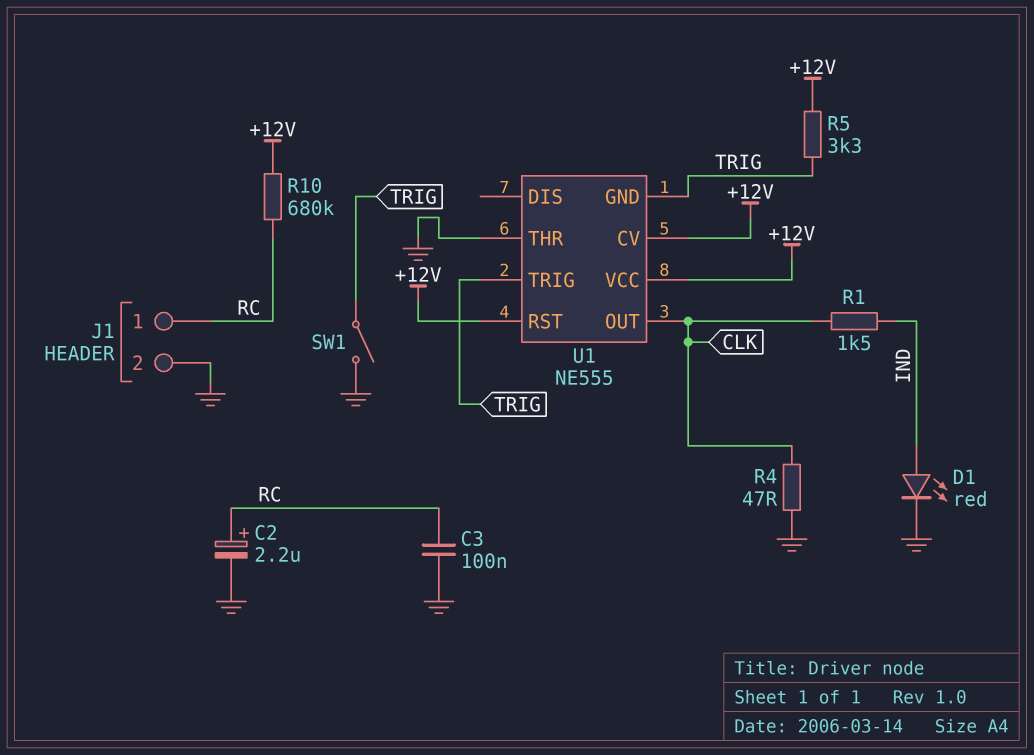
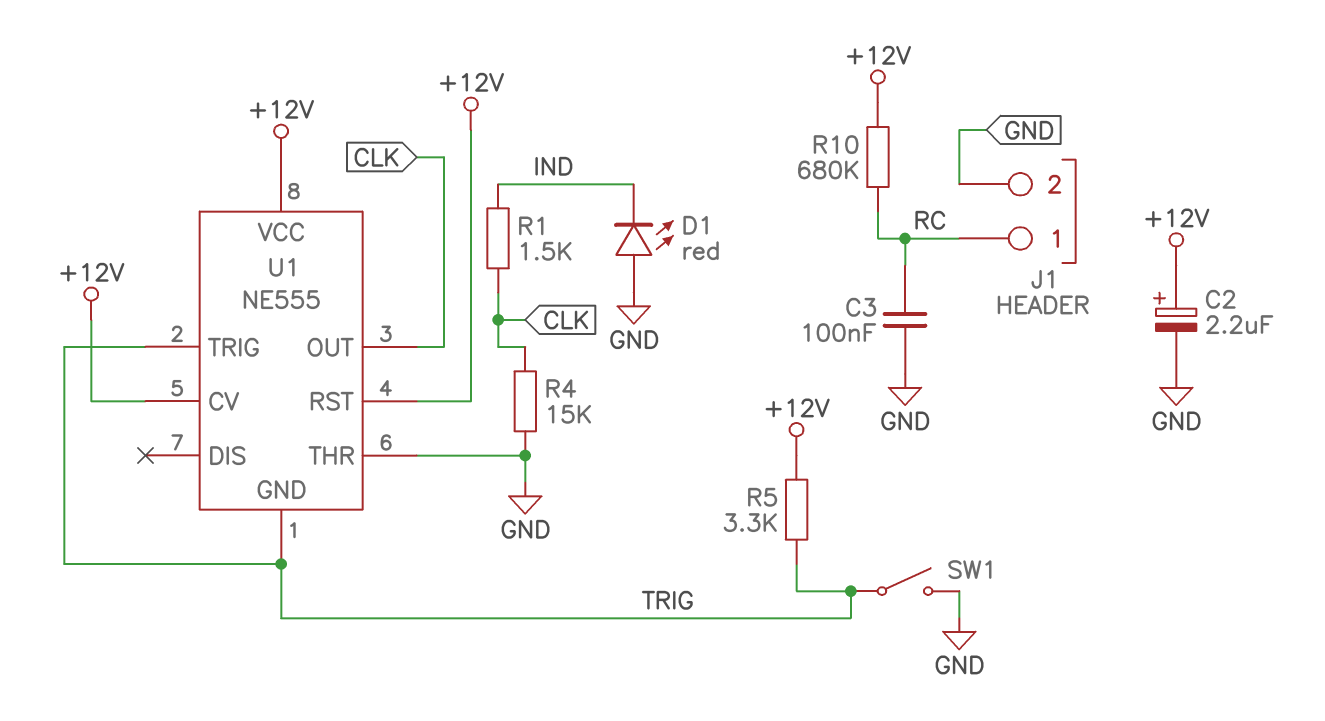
C2: 2.2uF (plus RC, minus GND) -> 2.2uF (plus +12V, minus GND)
D1: LED red (A IND, K GND) -> LED red (A GND, K IND)
R4: 47 (CLK, GND) -> 15k (CLK, GND)

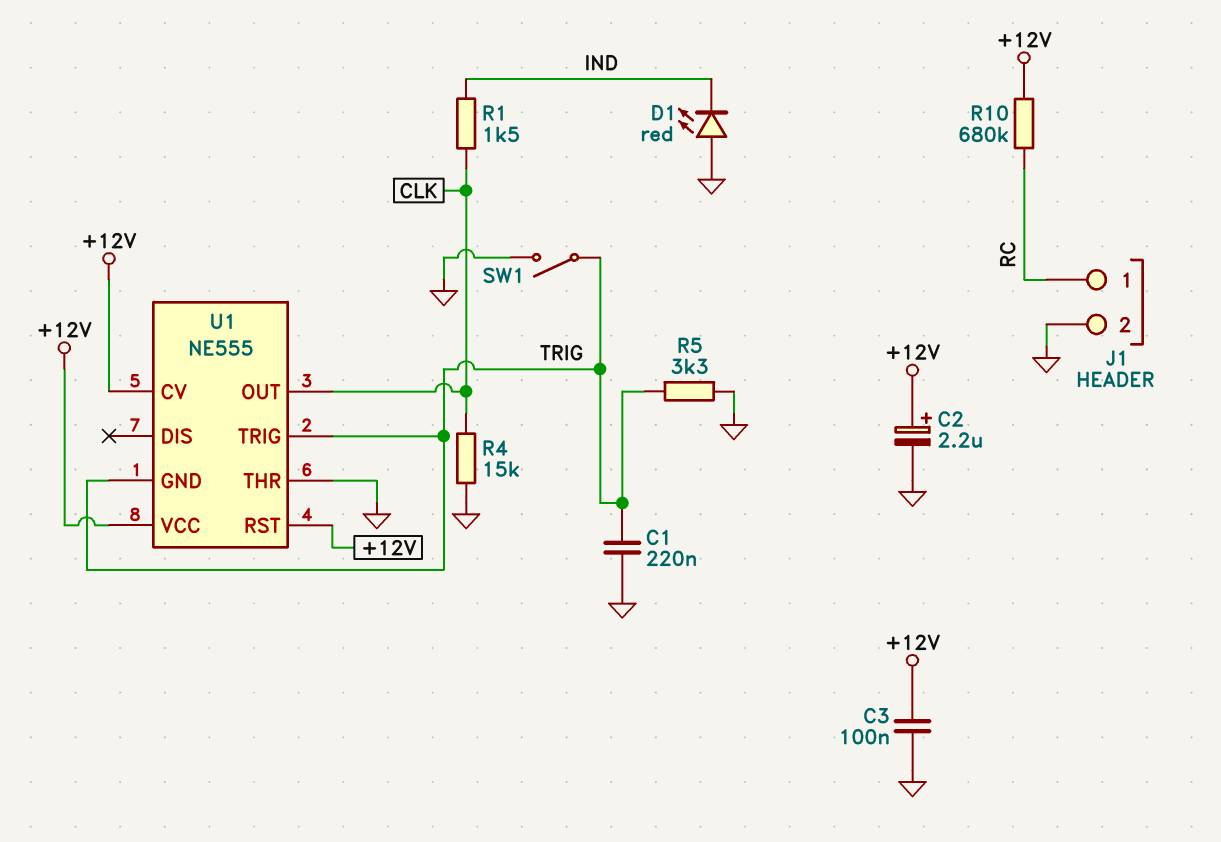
C1: none -> 220nF (GND, TRIG)
C3: 100nF (GND, RC) -> 100nF (+12V, GND)
R5: 3.3k (+12V, TRIG) -> 3.3k (GND, TRIG)

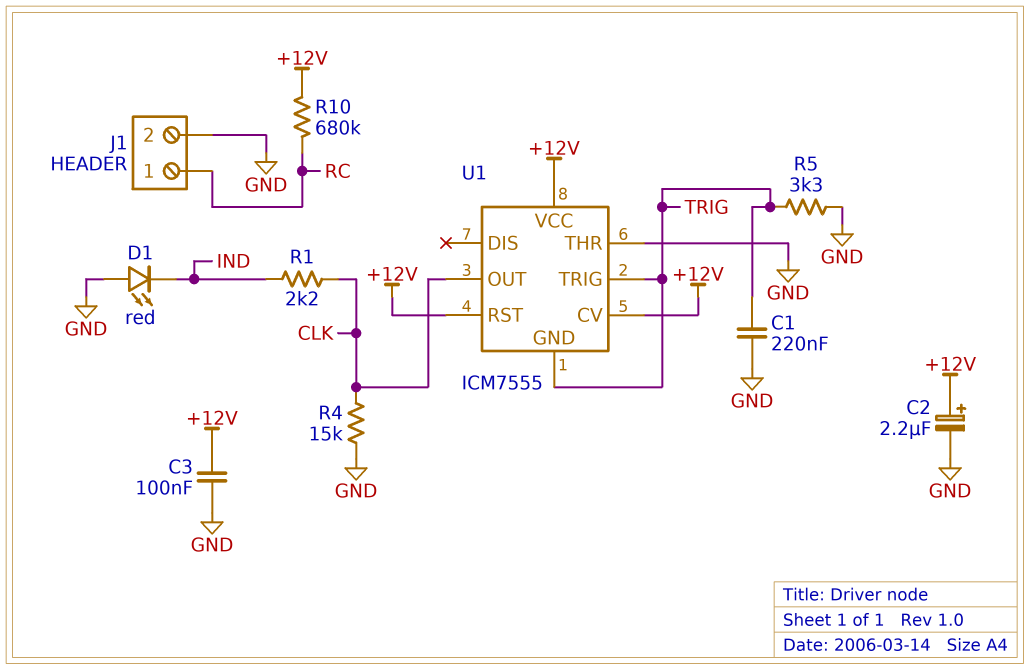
R1: 1.5k (CLK, IND) -> 2.2k (CLK, IND)
SW1: switch (GND, TRIG) -> none
U1: NE555 -> ICM7555

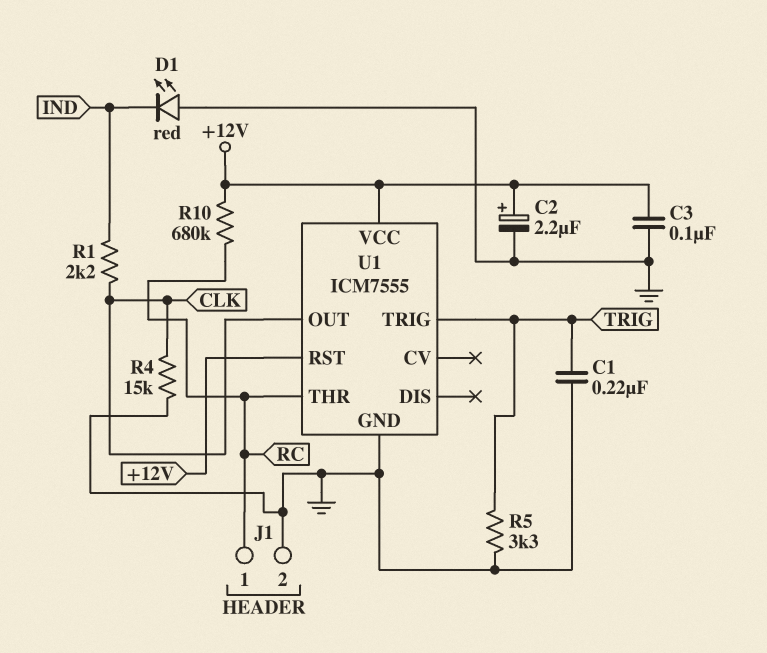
U1 pin CV: +12V -> none
U1 pin GND: TRIG -> GND
U1 pin THR: GND -> RC

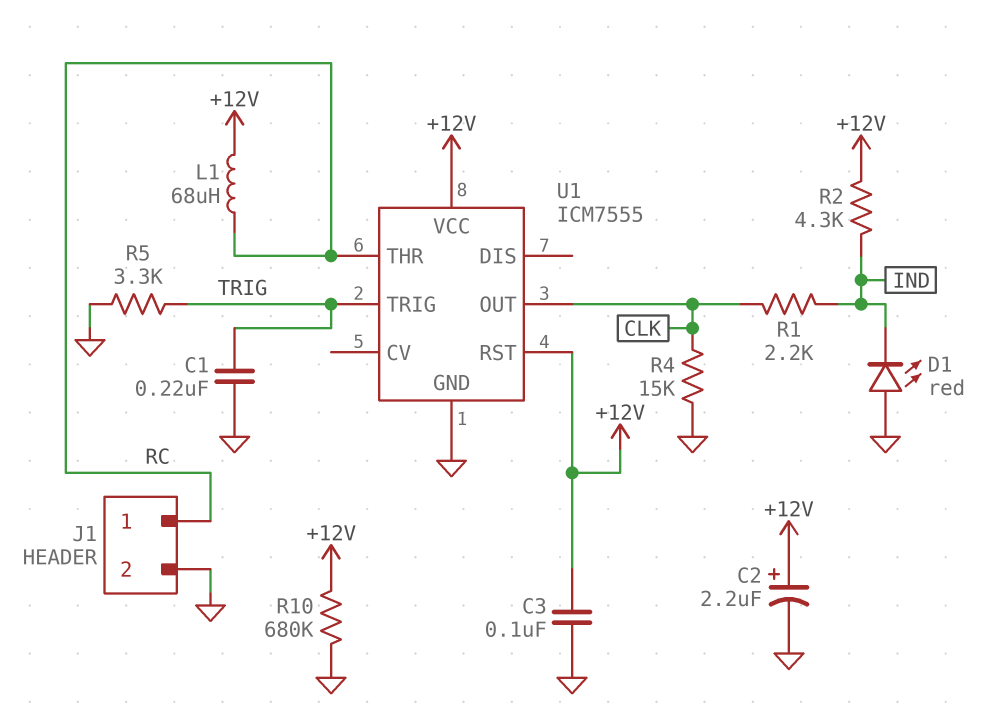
L1: none -> 68uH (+12V, RC)
R2: none -> 4.3k (+12V, IND)
R10: 680k (+12V, RC) -> 680k (+12V, GND)

